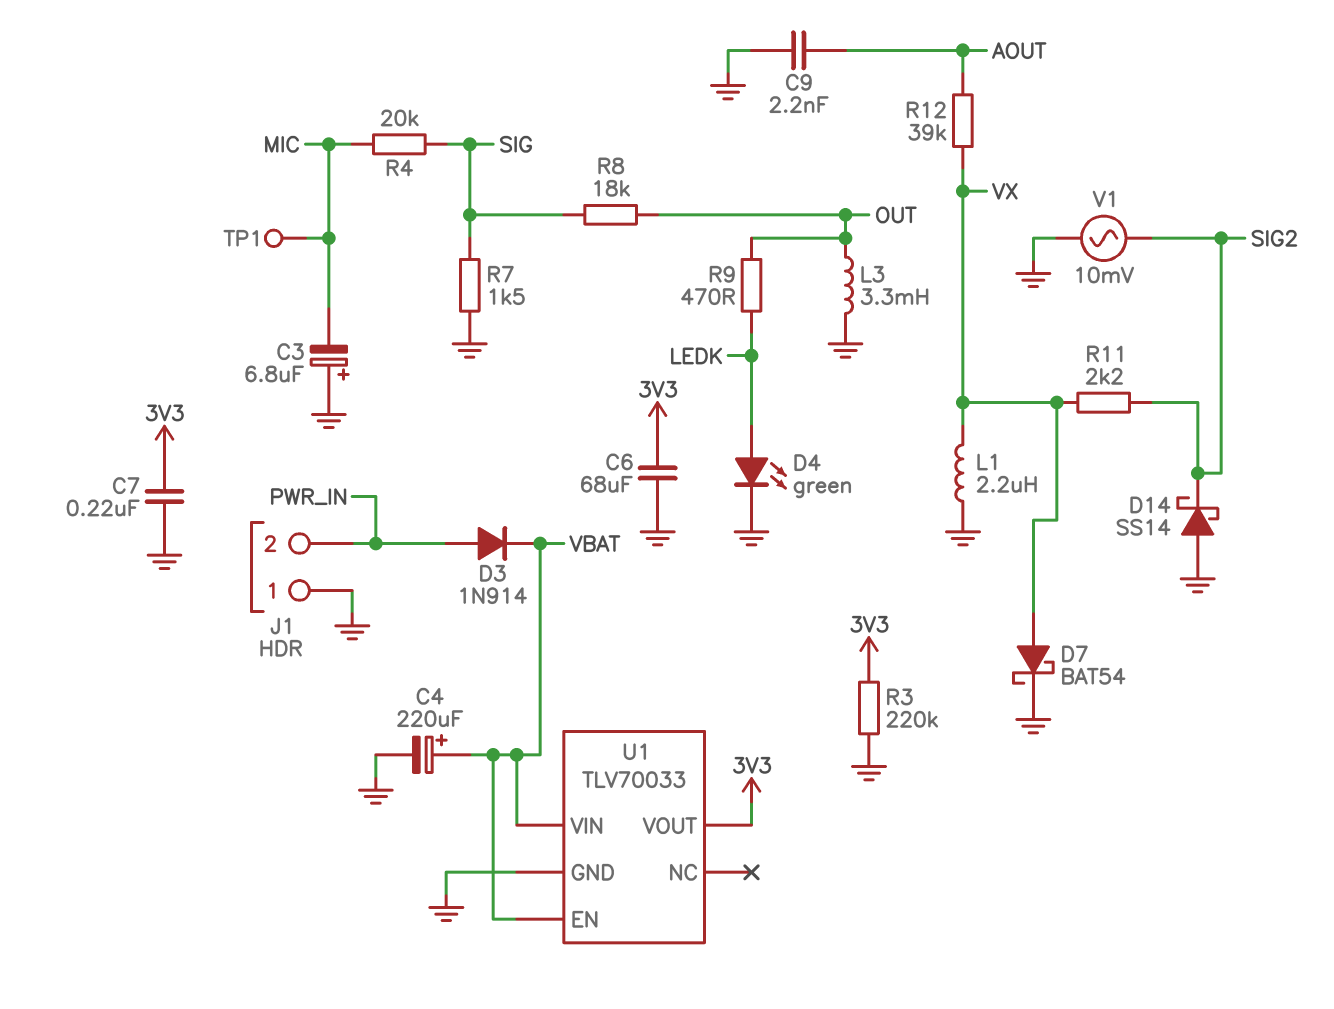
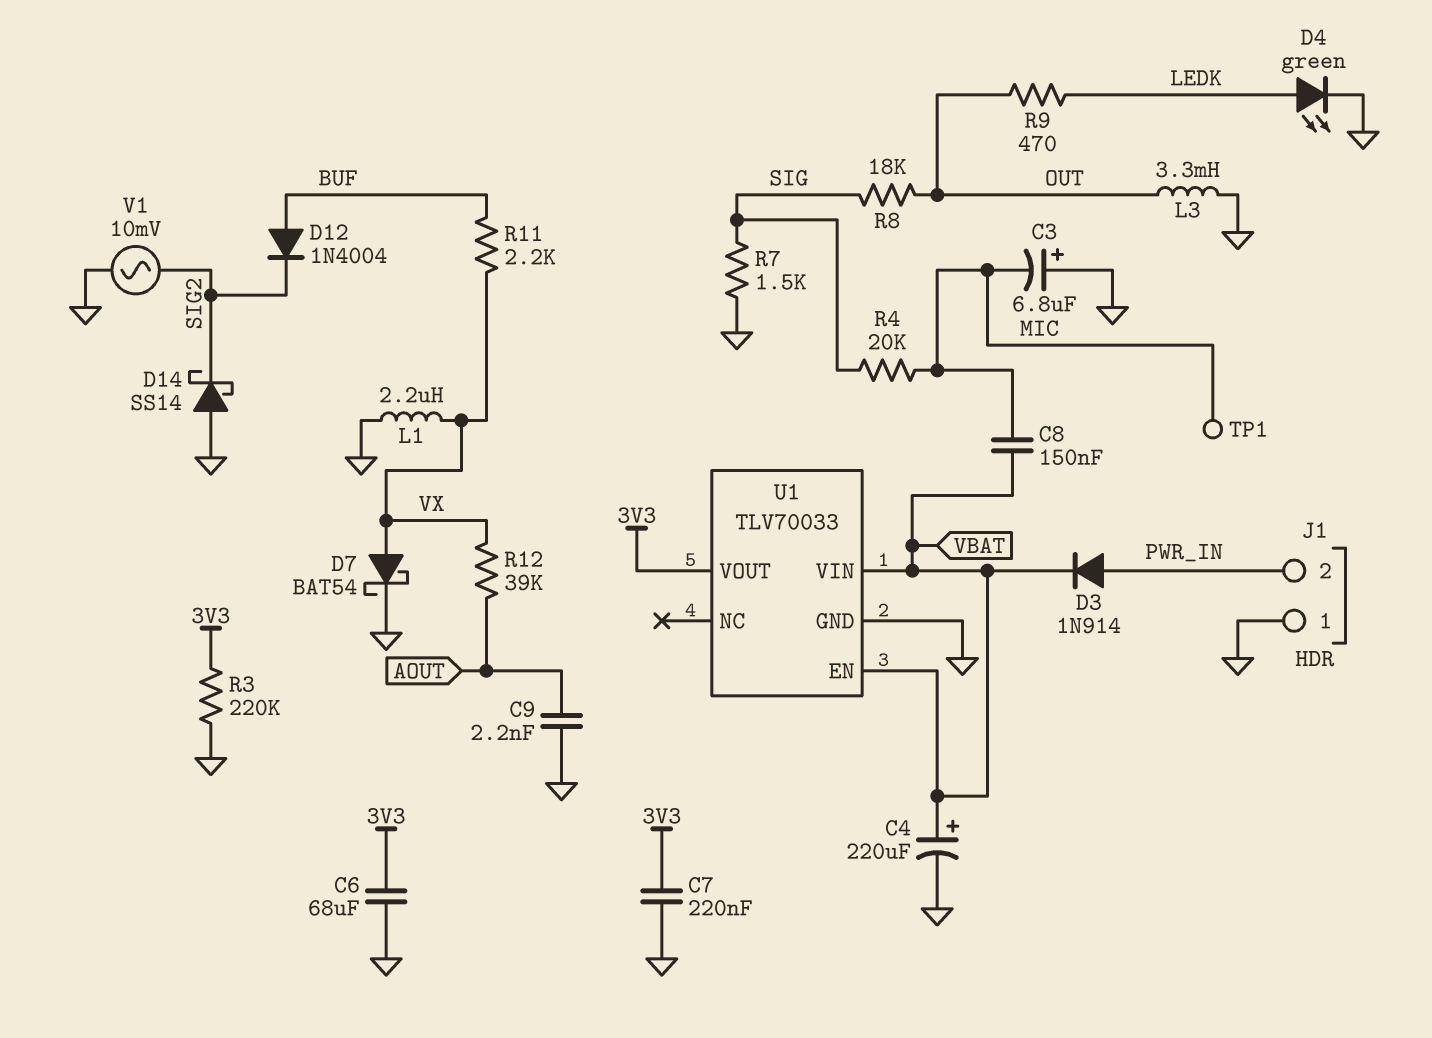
C8: none -> 150nF (MIC, VBAT)
D12: none -> diode 1N4004 (A BUF, K SIG2)
R11: 2.2k (SIG2, VX) -> 2.2k (BUF, VX)

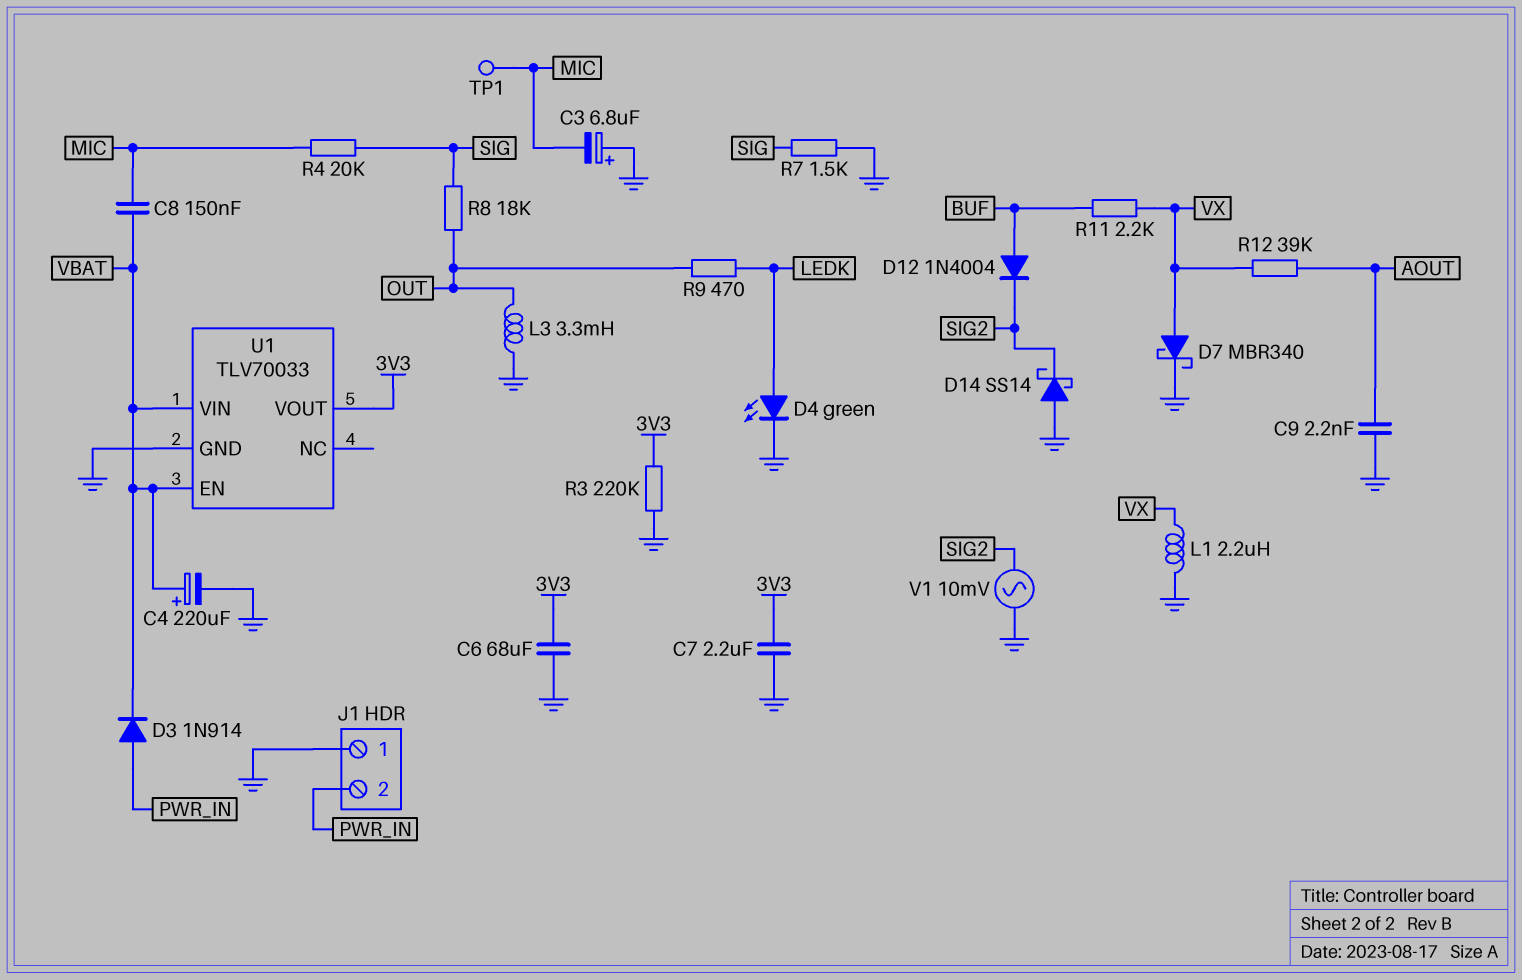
C7: 220nF (3V3, GND) -> 2.2uF (3V3, GND)
D7: schottky BAT54 (A VX, K GND) -> schottky MBR340 (A VX, K GND)

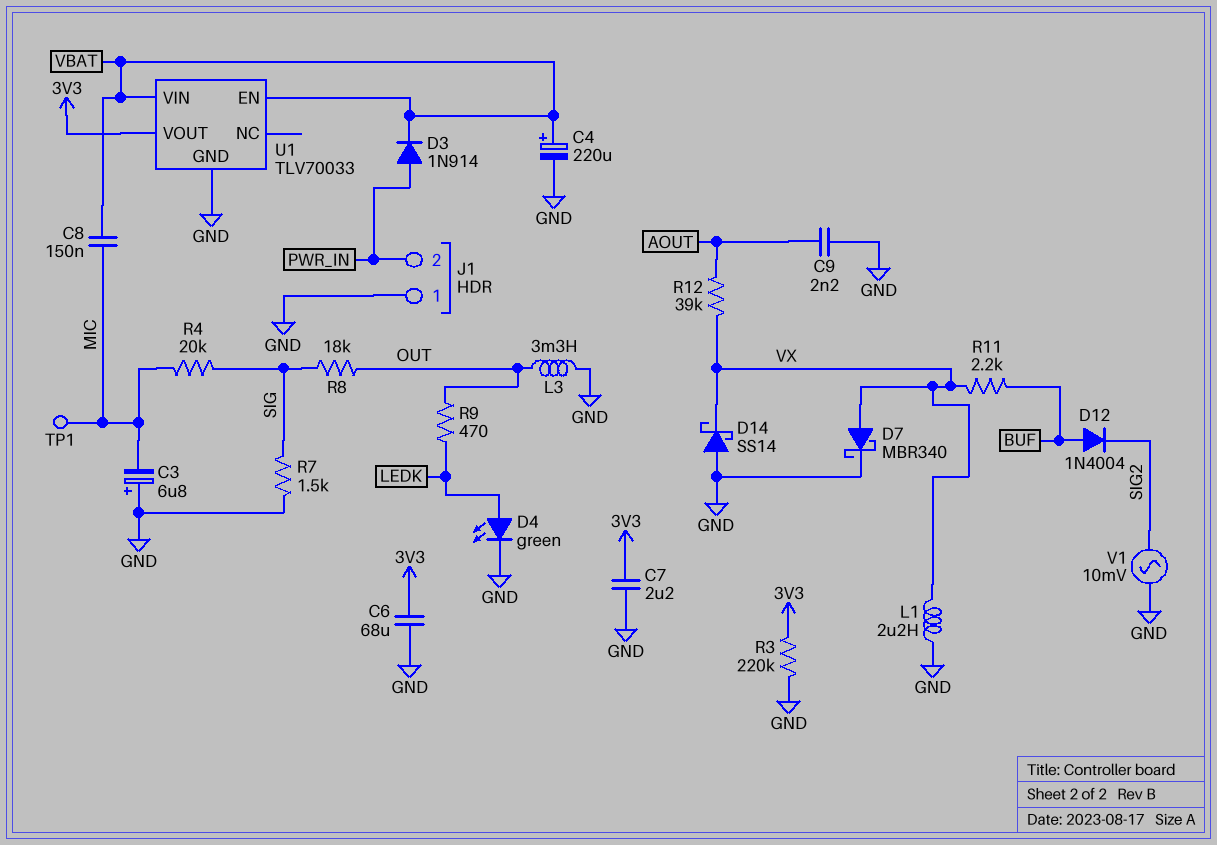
D14: schottky SS14 (A GND, K SIG2) -> schottky SS14 (A GND, K VX)

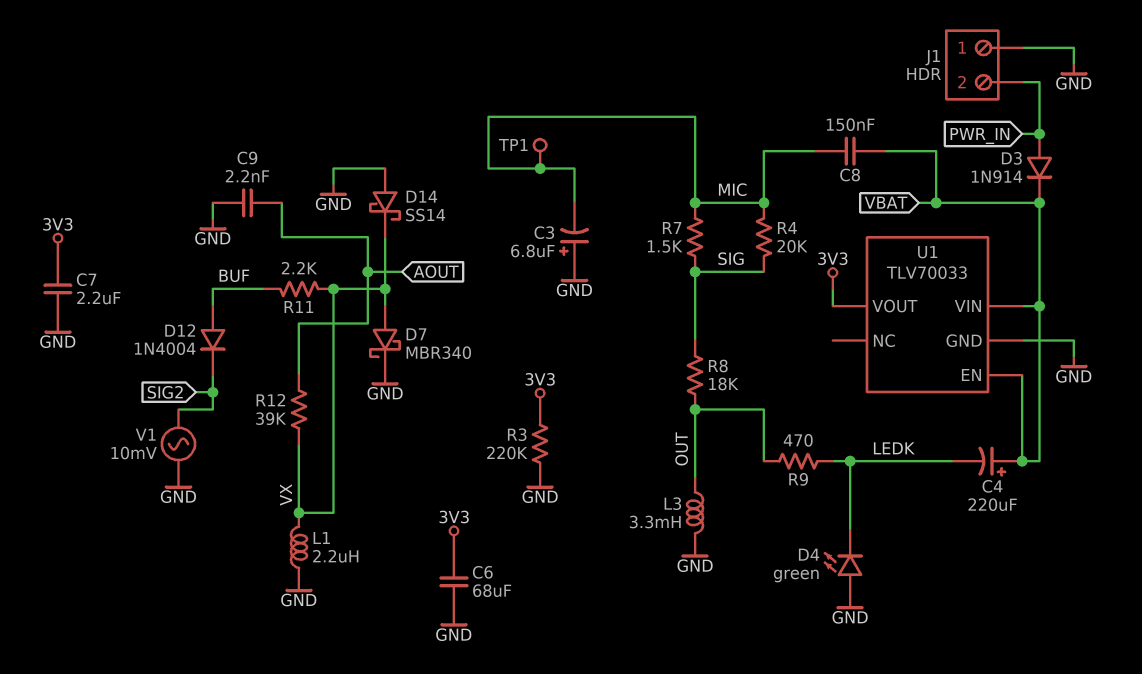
C4: 220uF (plus VBAT, minus GND) -> 220uF (plus VBAT, minus LEDK)
D4: LED green (A LEDK, K GND) -> LED green (A GND, K LEDK)
R7: 1.5k (GND, SIG) -> 1.5k (MIC, SIG)

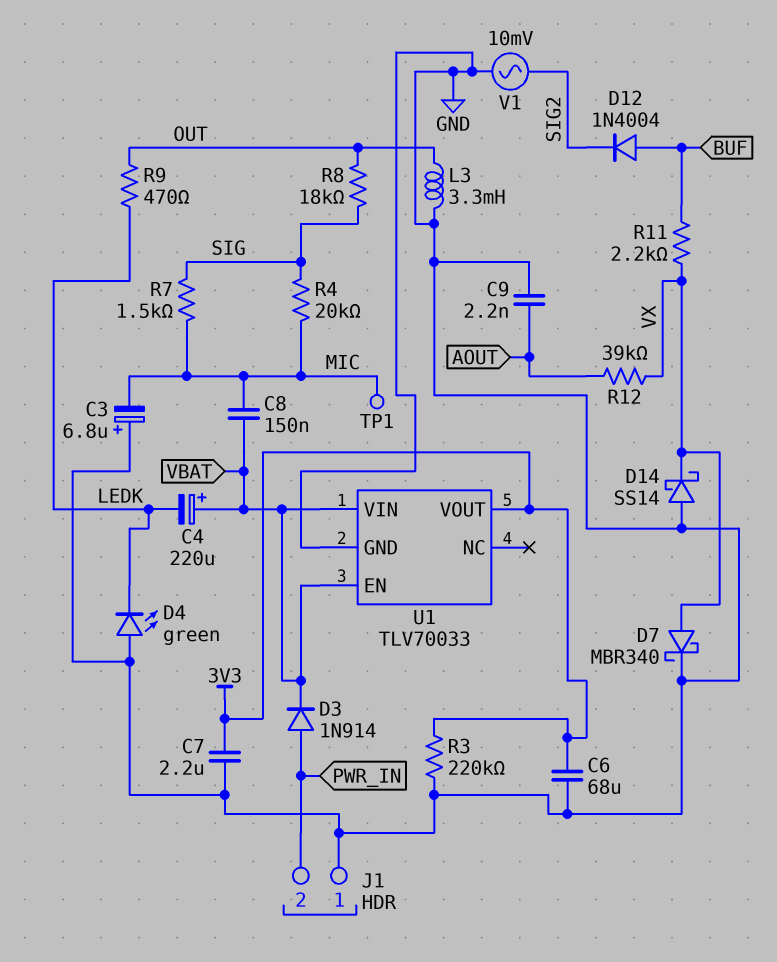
L1: 2.2uH (GND, VX) -> none

